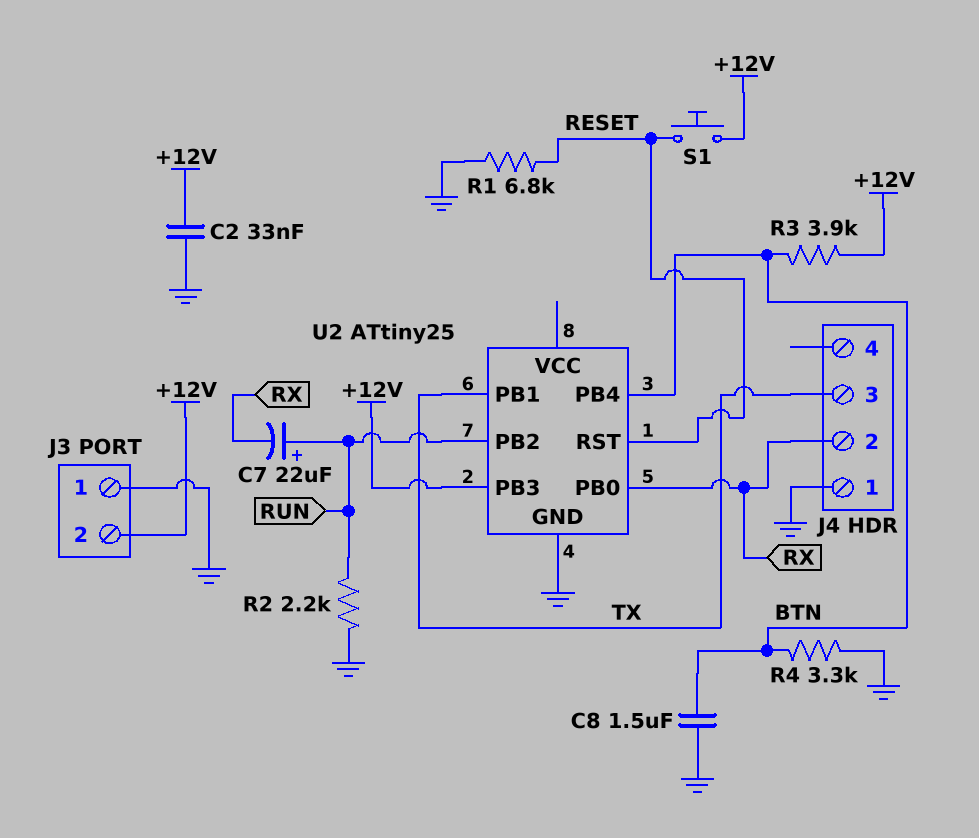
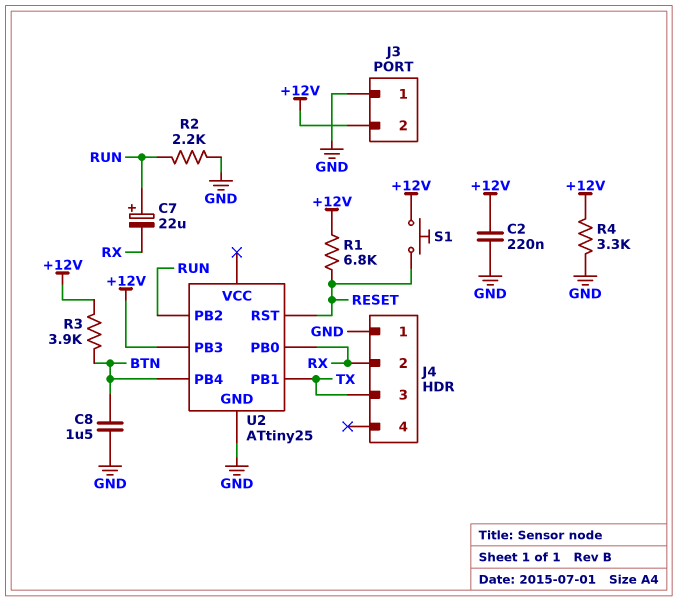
C2: 33nF (+12V, GND) -> 220nF (+12V, GND)
R1: 6.8k (GND, RESET) -> 6.8k (+12V, RESET)
R4: 3.3k (BTN, GND) -> 3.3k (+12V, GND)

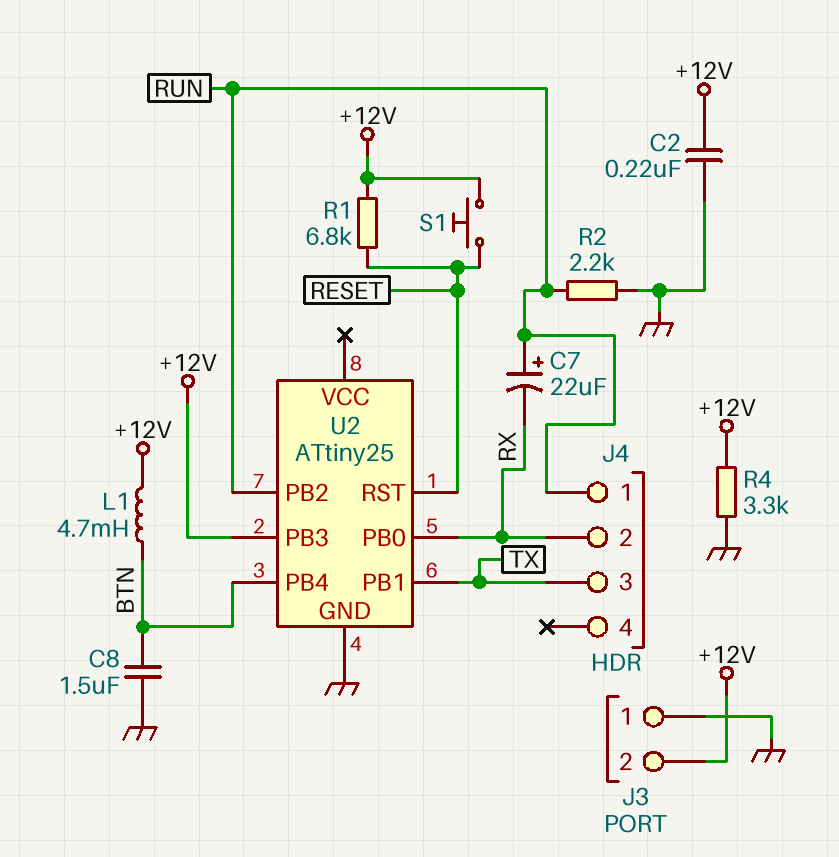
J4 pin 1: GND -> RUN
L1: none -> 4.7mH (+12V, BTN)
R3: 3.9k (+12V, BTN) -> none

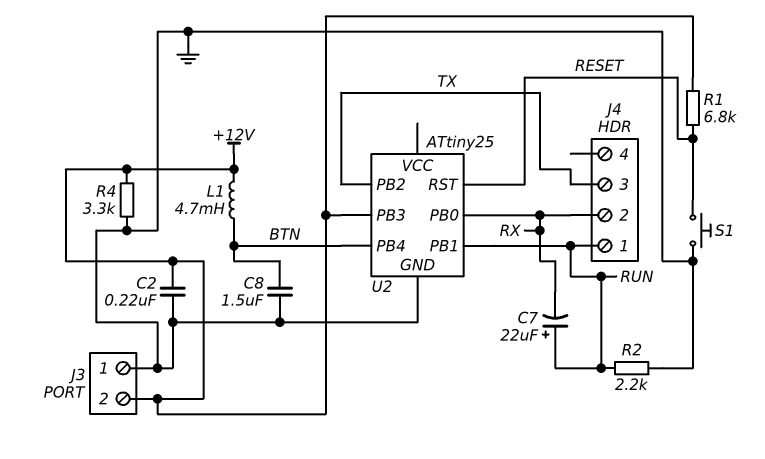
S1: button (+12V, RESET) -> button (GND, RESET)
U2 pin PB1: TX -> RUN
U2 pin PB2: RUN -> TX

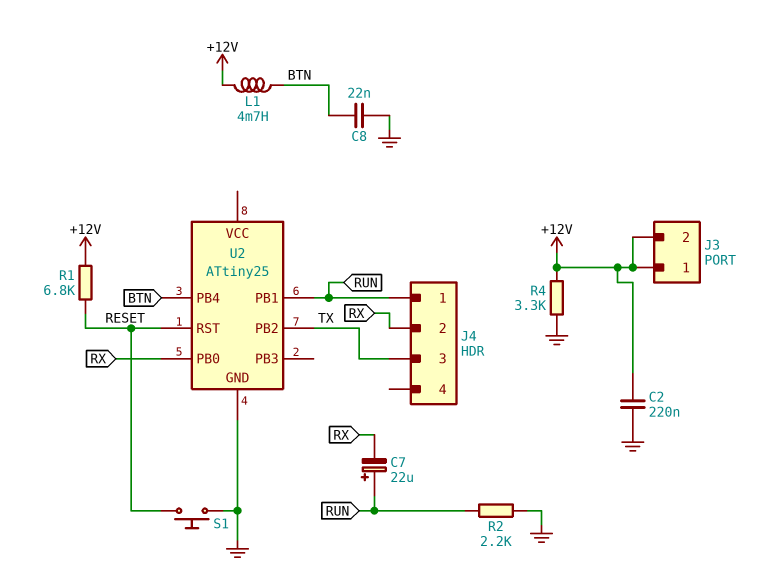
C8: 1.5uF (BTN, GND) -> 22nF (BTN, GND)
J3 pin 1: GND -> +12V
U2 pin PB3: +12V -> none

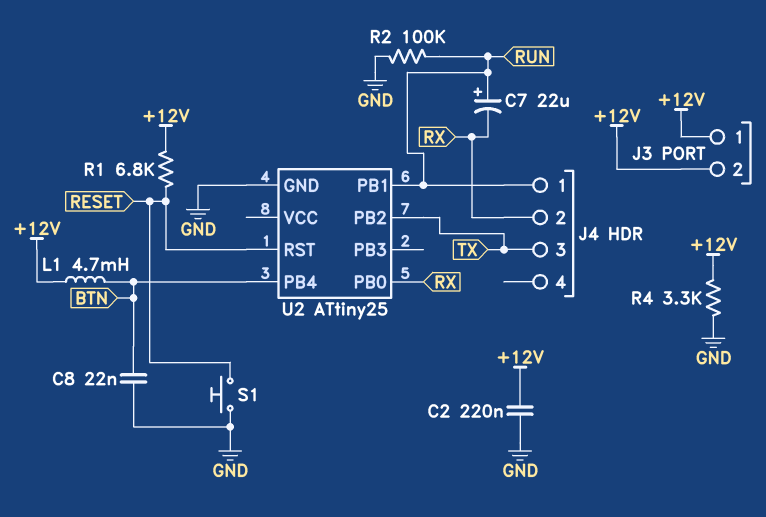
R2: 2.2k (GND, RUN) -> 100k (GND, RUN)

